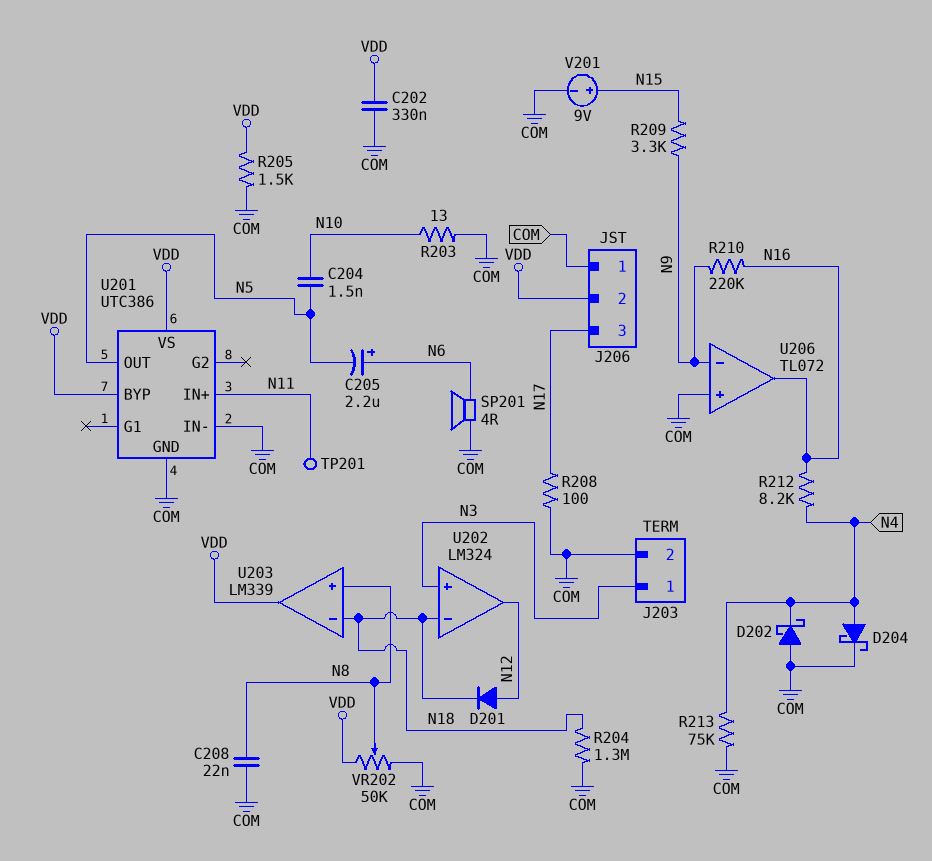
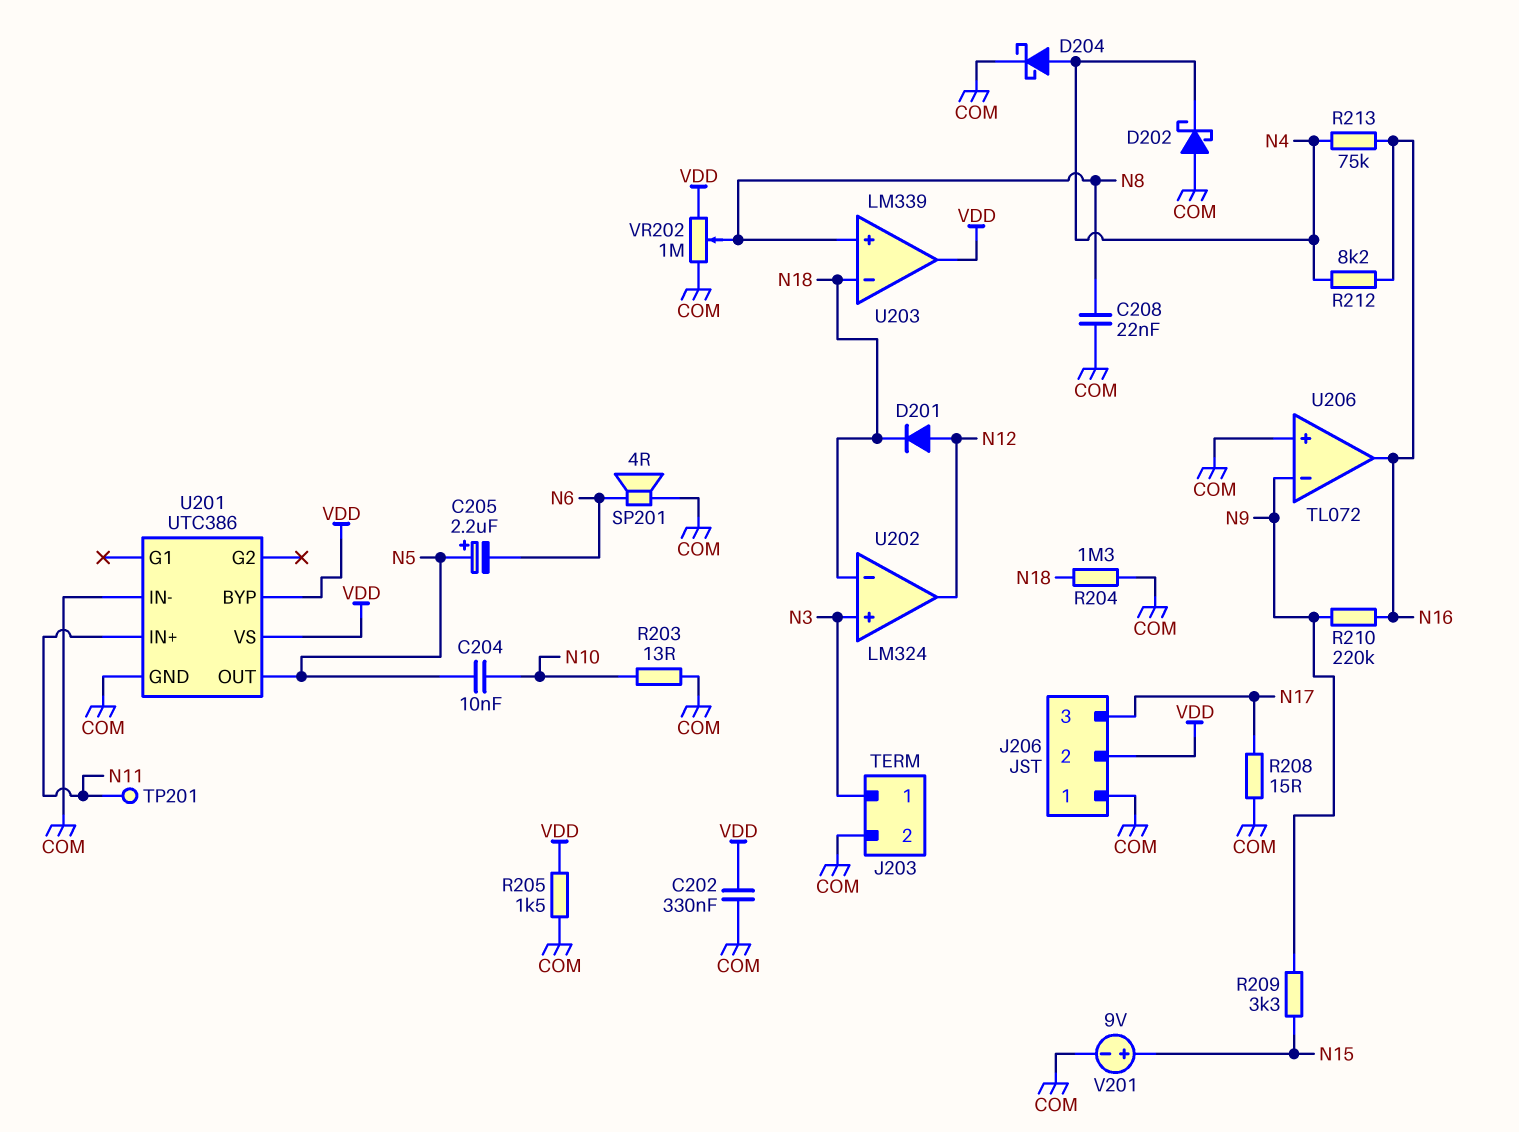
C204: 1.5nF (N5, N10) -> 10nF (N5, N10)
C205: 2.2uF (plus N6, minus N5) -> 2.2uF (plus N5, minus N6)
R208: 100 (COM, N17) -> 15 (COM, N17)
R213: 75k (COM, N4) -> 75k (N4, N16)
VR202: 50k (COM, VDD, wiper N8) -> 1M (COM, VDD, wiper N8)

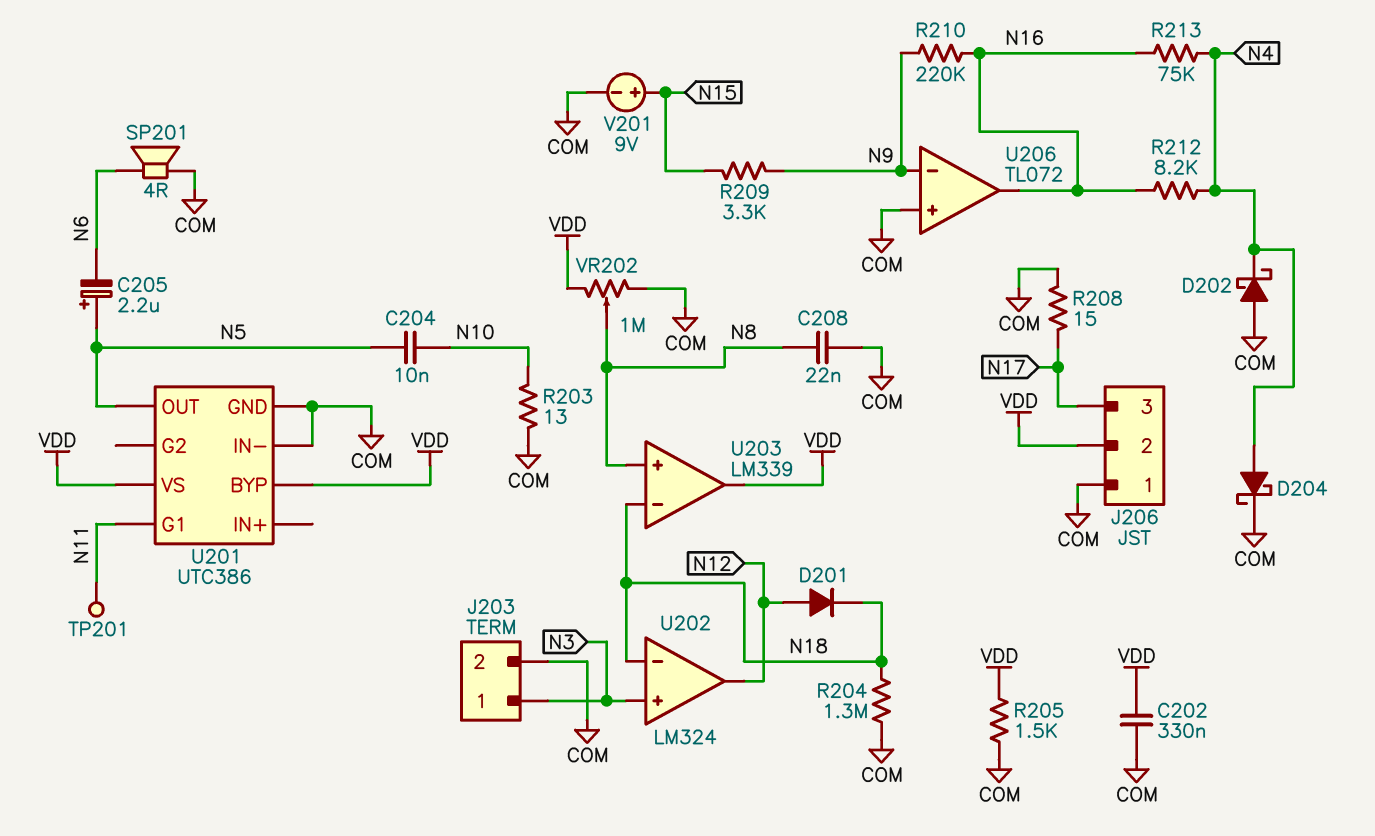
U201 pin G1: none -> N11
U201 pin IN+: N11 -> none

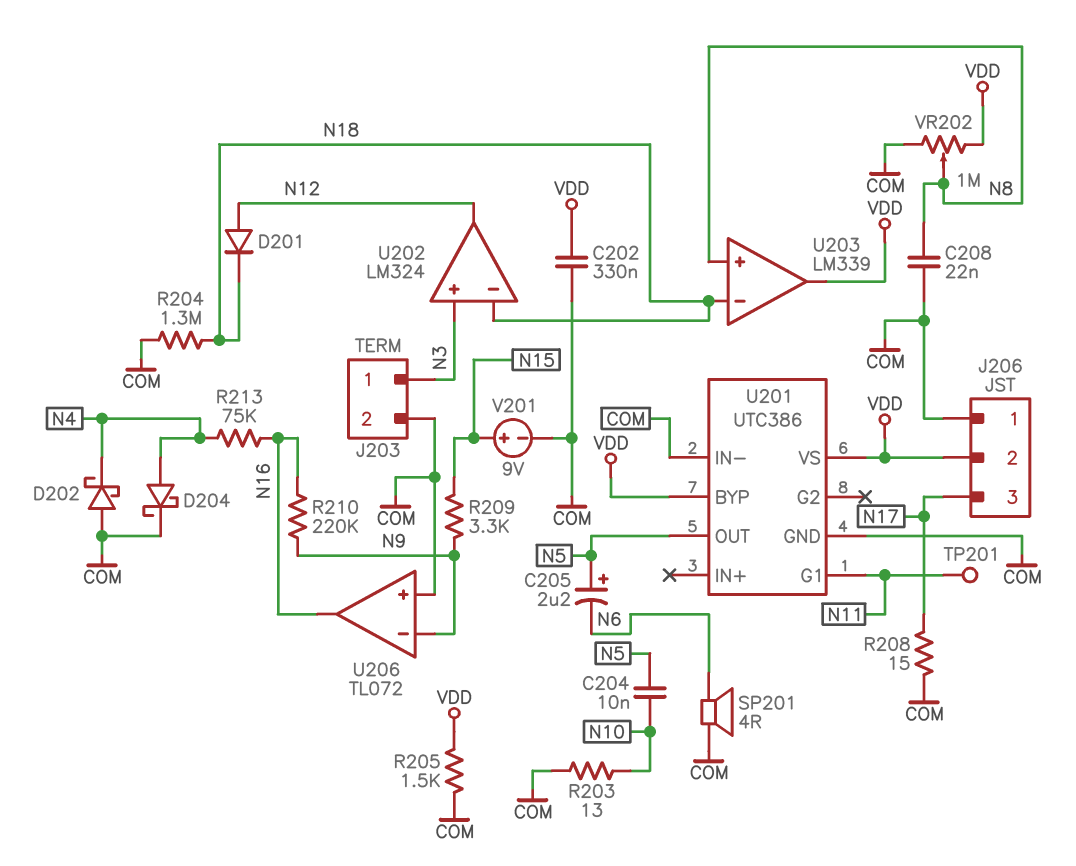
R212: 8.2k (N4, N16) -> none

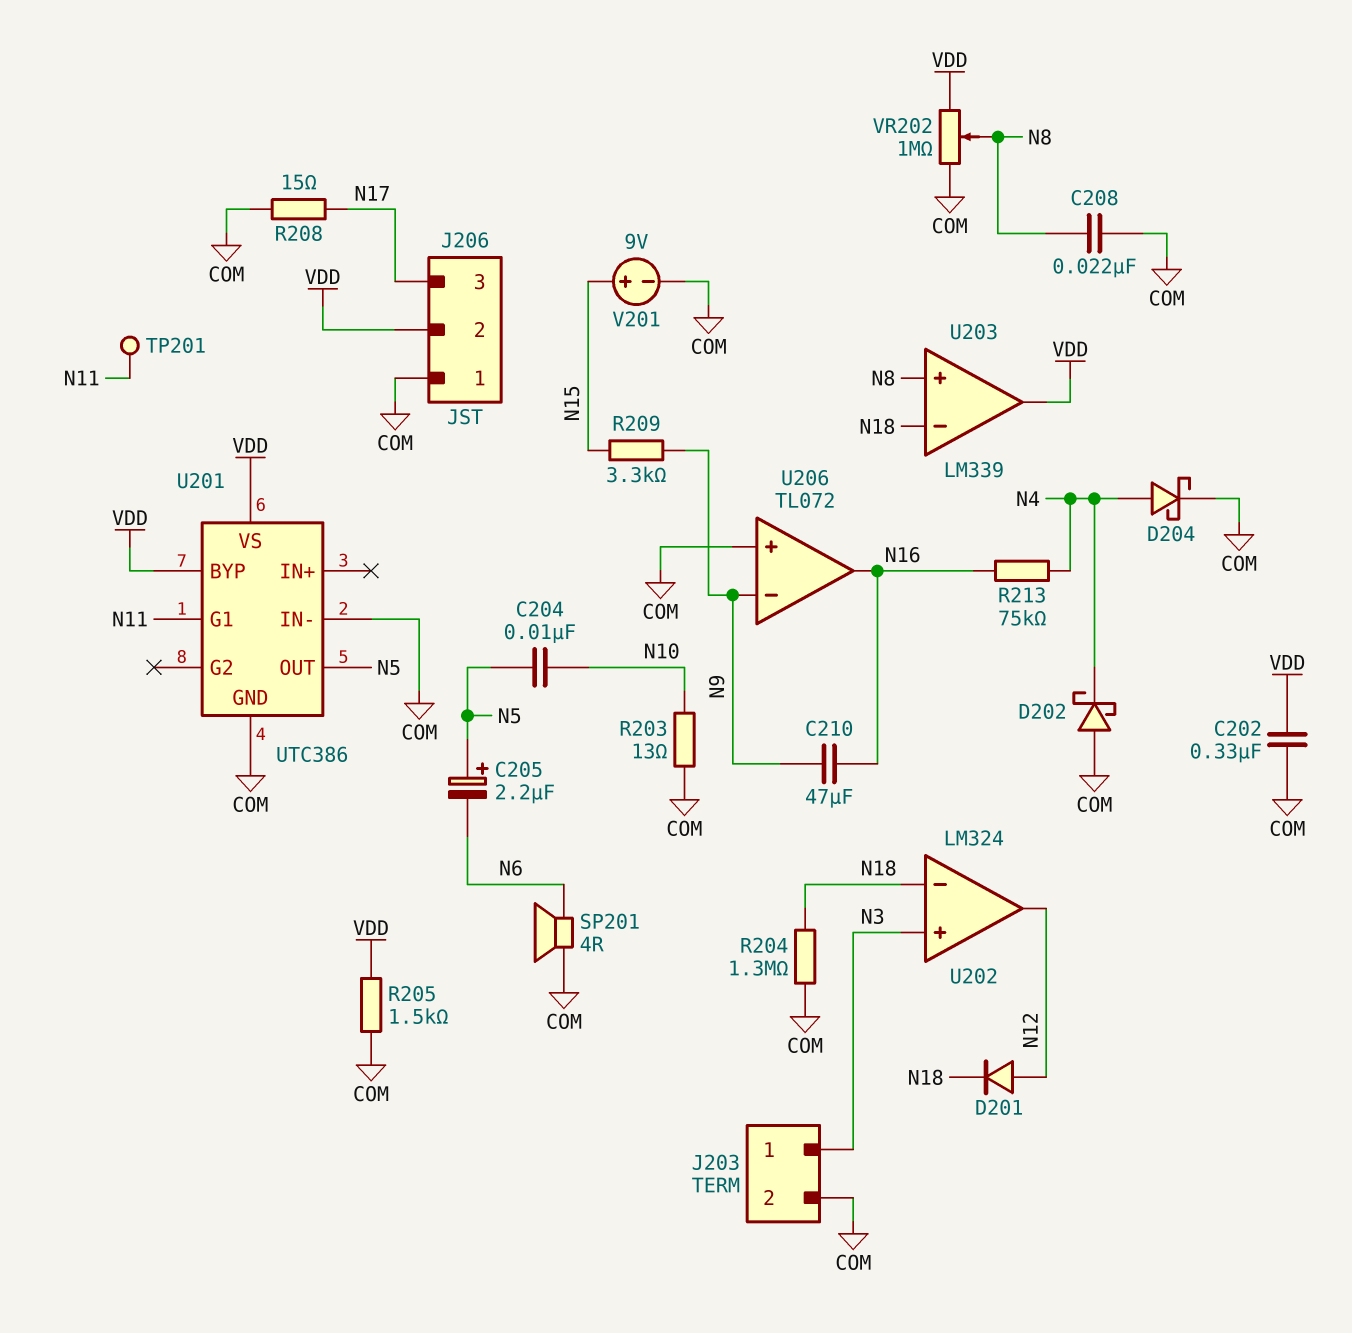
C210: none -> 47uF (N9, N16)
R210: 220k (N9, N16) -> none

